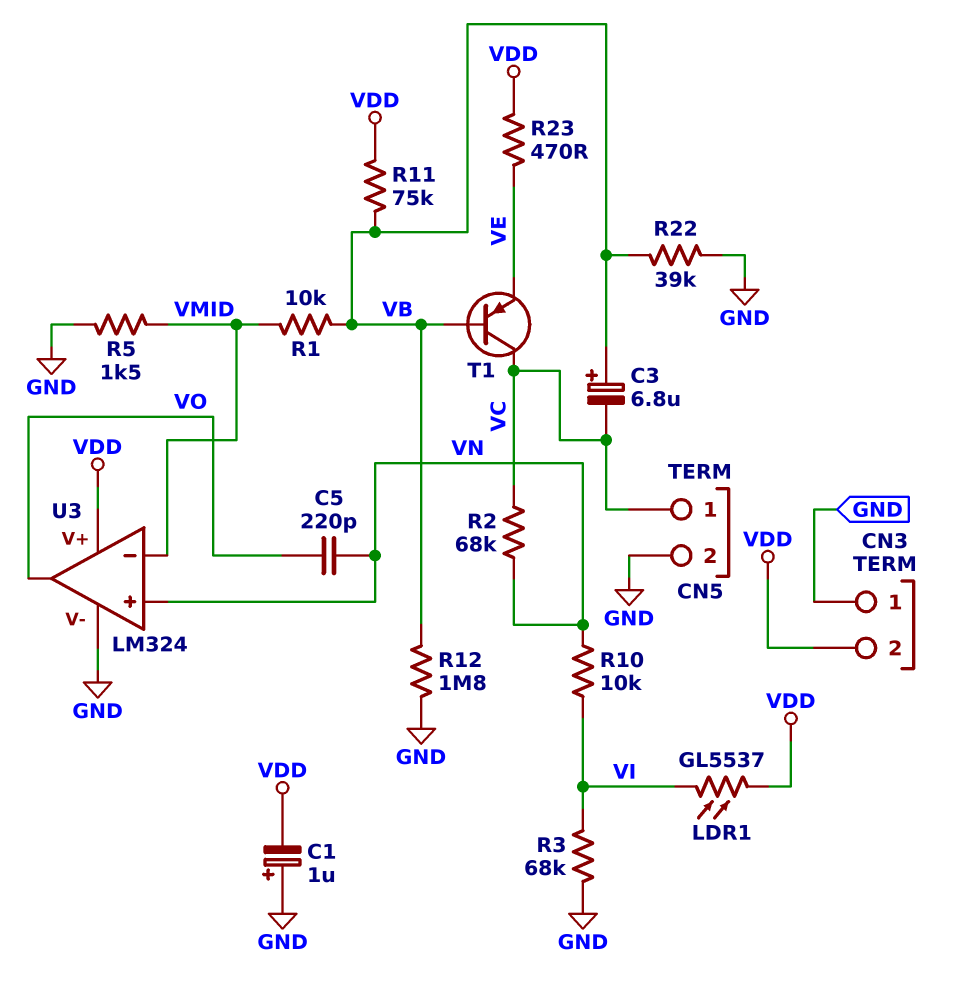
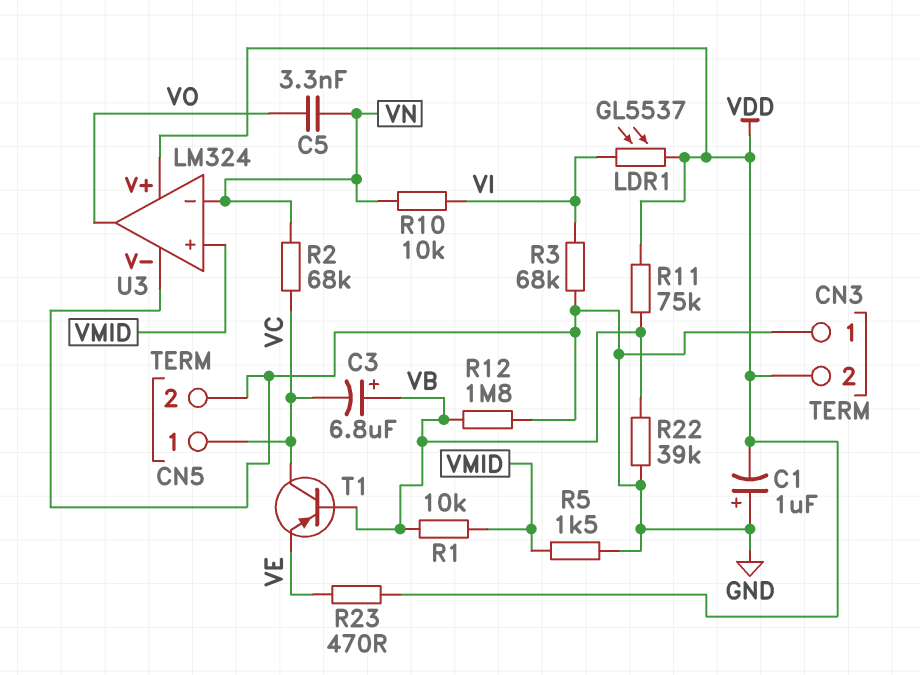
C5: 220pF (VN, VO) -> 3.3nF (VN, VO)
U3 pin in+: VN -> VMID
U3 pin in-: VMID -> VN

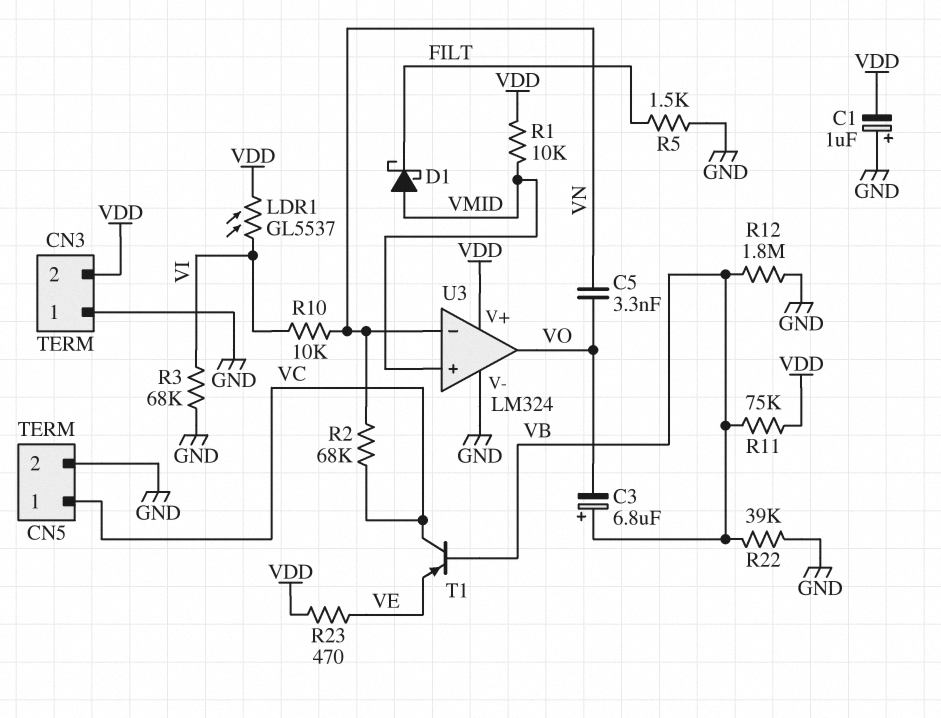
C3: 6.8uF (plus VB, minus VC) -> 6.8uF (plus VB, minus VO)
D1: none -> schottky (A VMID, K FILT)
R1: 10k (VB, VMID) -> 10k (VDD, VMID)
R5: 1.5k (GND, VMID) -> 1.5k (FILT, GND)

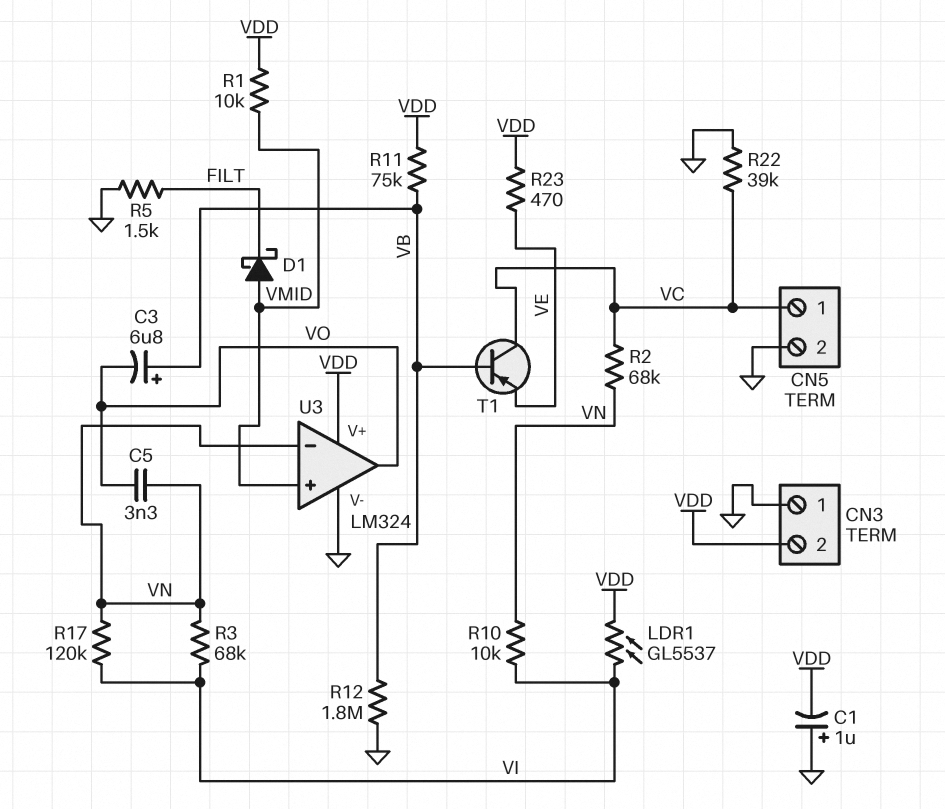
R3: 68k (GND, VI) -> 68k (VI, VN)
R17: none -> 120k (VI, VN)
R22: 39k (GND, VB) -> 39k (GND, VC)

